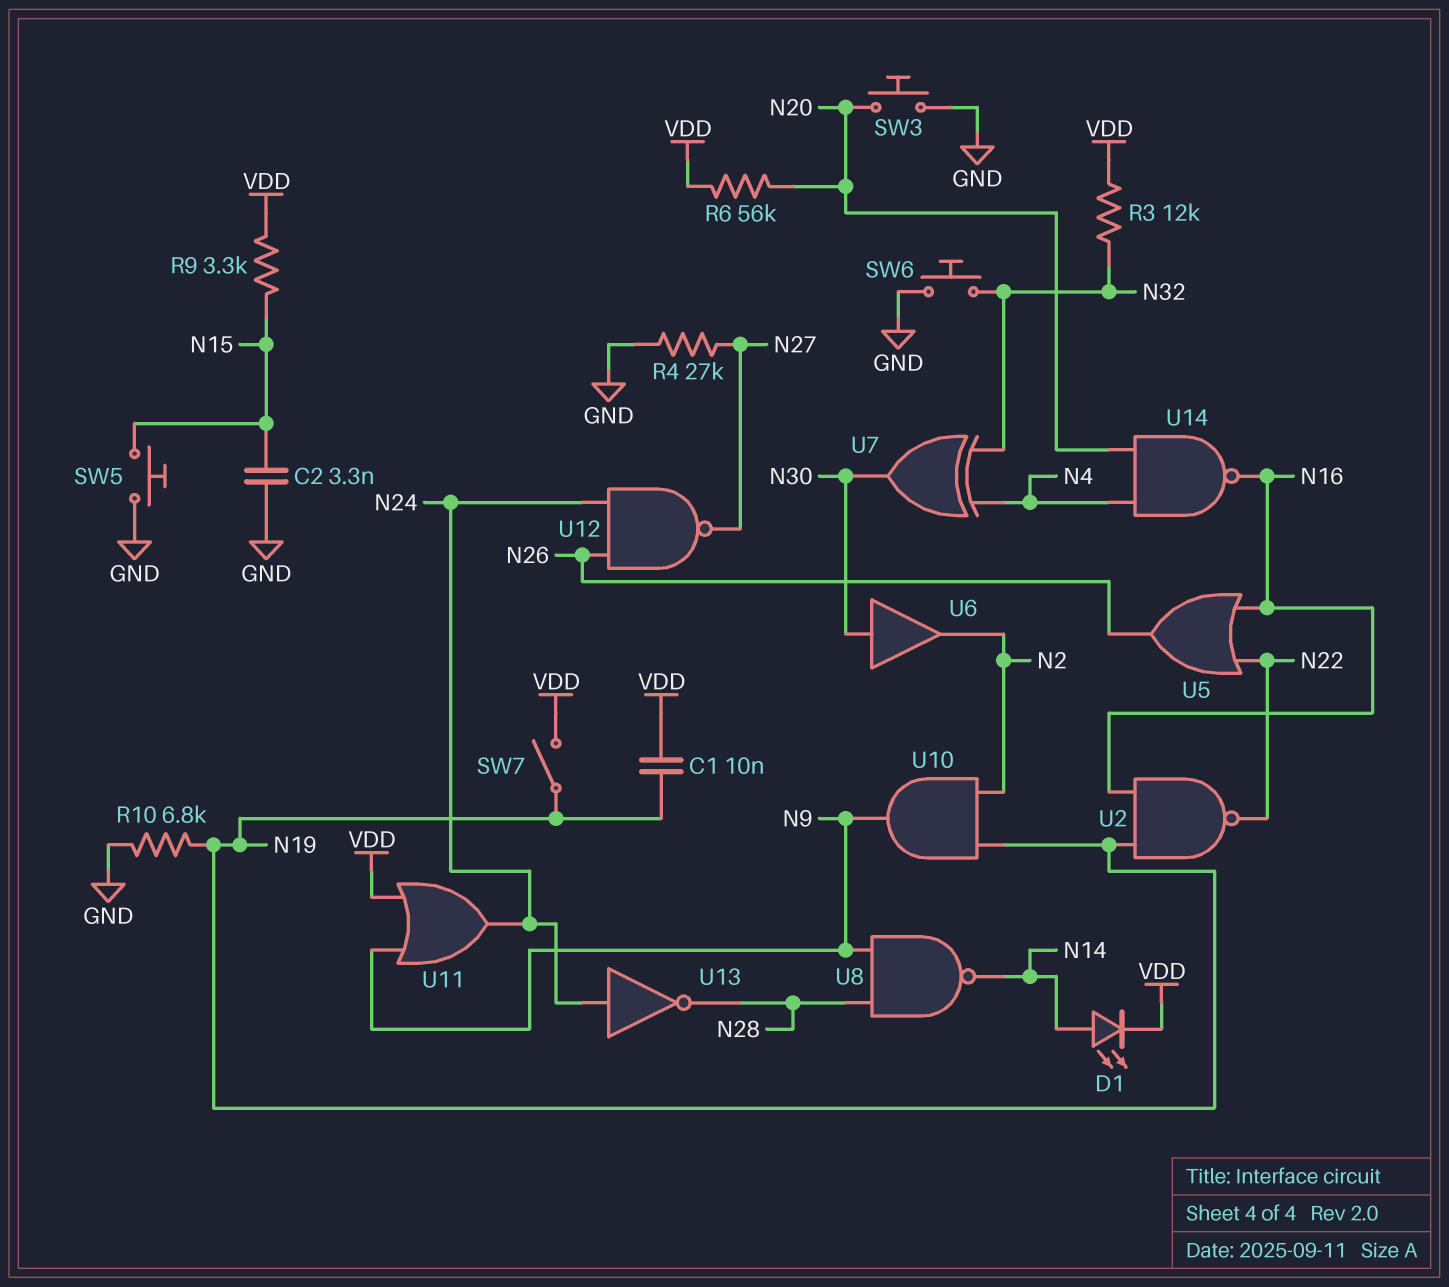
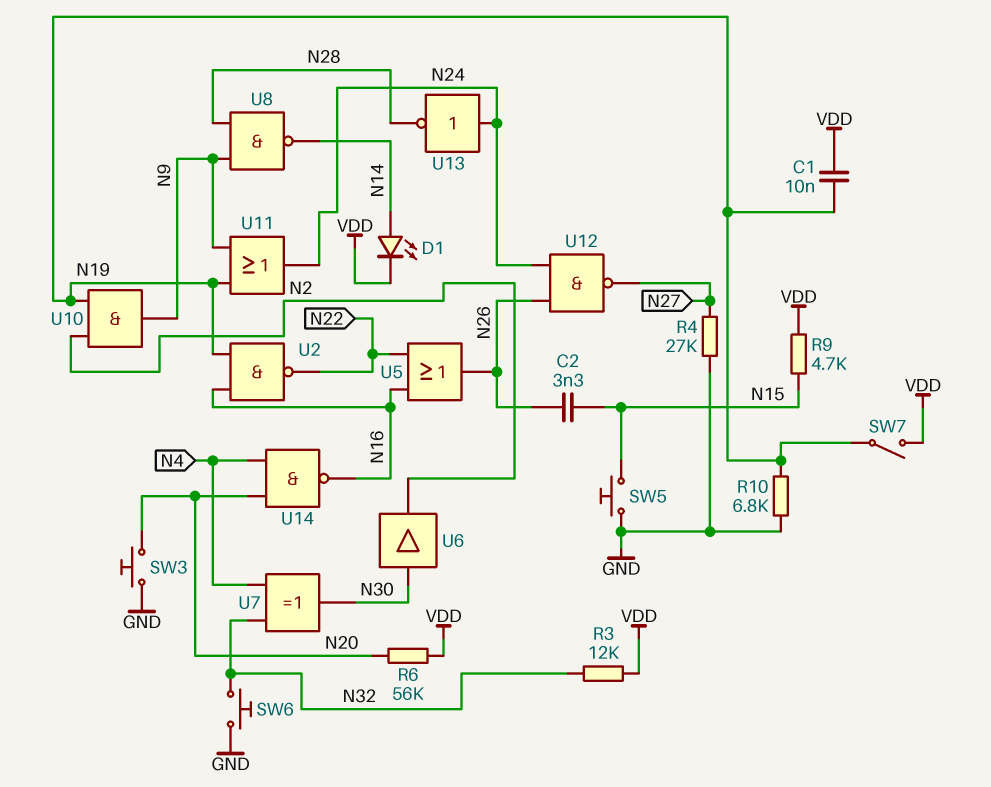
C2: 3.3nF (GND, N15) -> 3.3nF (N15, N26)
R9: 3.3k (N15, VDD) -> 4.7k (N15, VDD)
U11: OR (in N9, in VDD, out N24) -> OR (in N9, in N19, out N24)

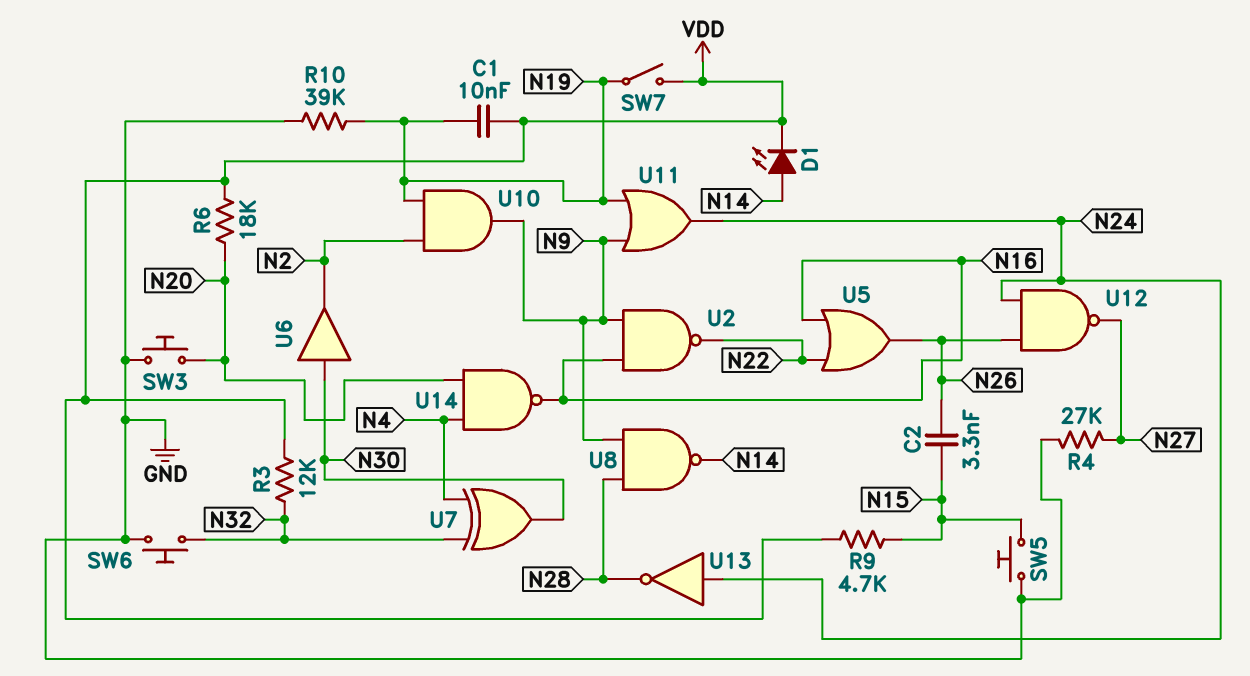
R6: 56k (N20, VDD) -> 18k (N20, VDD)
R10: 6.8k (GND, N19) -> 39k (GND, N19)
U2: NAND (in N16, in N19, out N22) -> NAND (in N9, in N16, out N22)

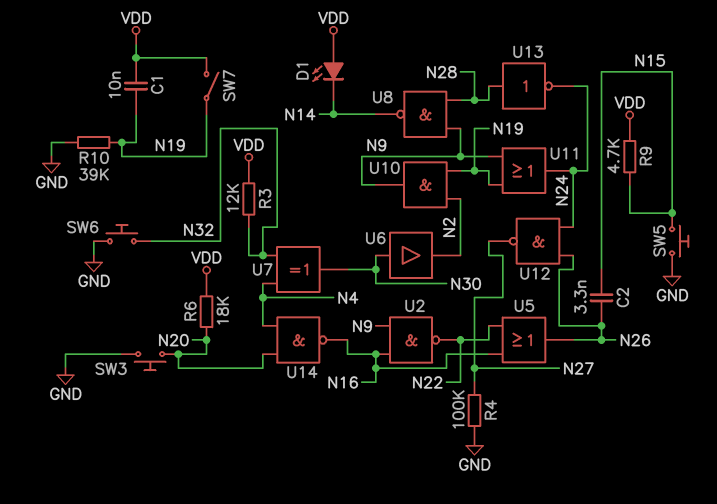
D1: LED (A N14, K VDD) -> LED (A VDD, K N14)
R4: 27k (GND, N27) -> 100k (GND, N27)
U13: NOT (in N24, out N28) -> NOT (in N28, out N24)

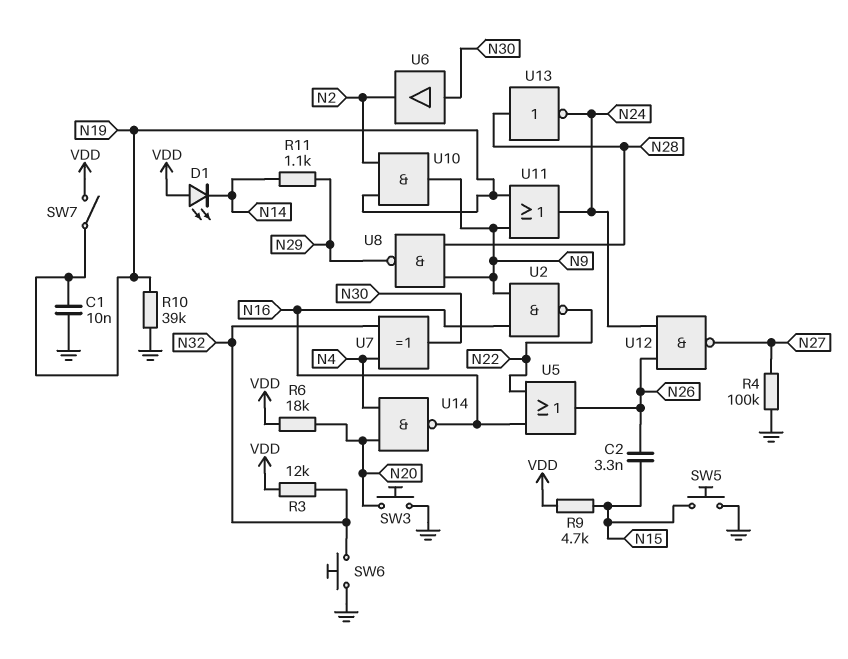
C1: 10nF (N19, VDD) -> 10nF (GND, N19)
R11: none -> 1.1k (N14, N29)
U8: NAND (in N9, in N28, out N14) -> NAND (in N9, in N28, out N29)

